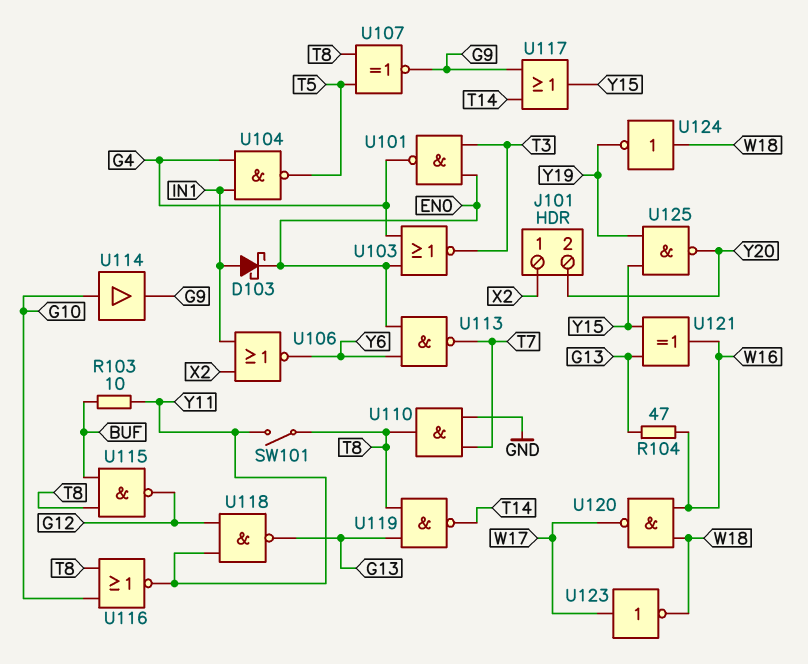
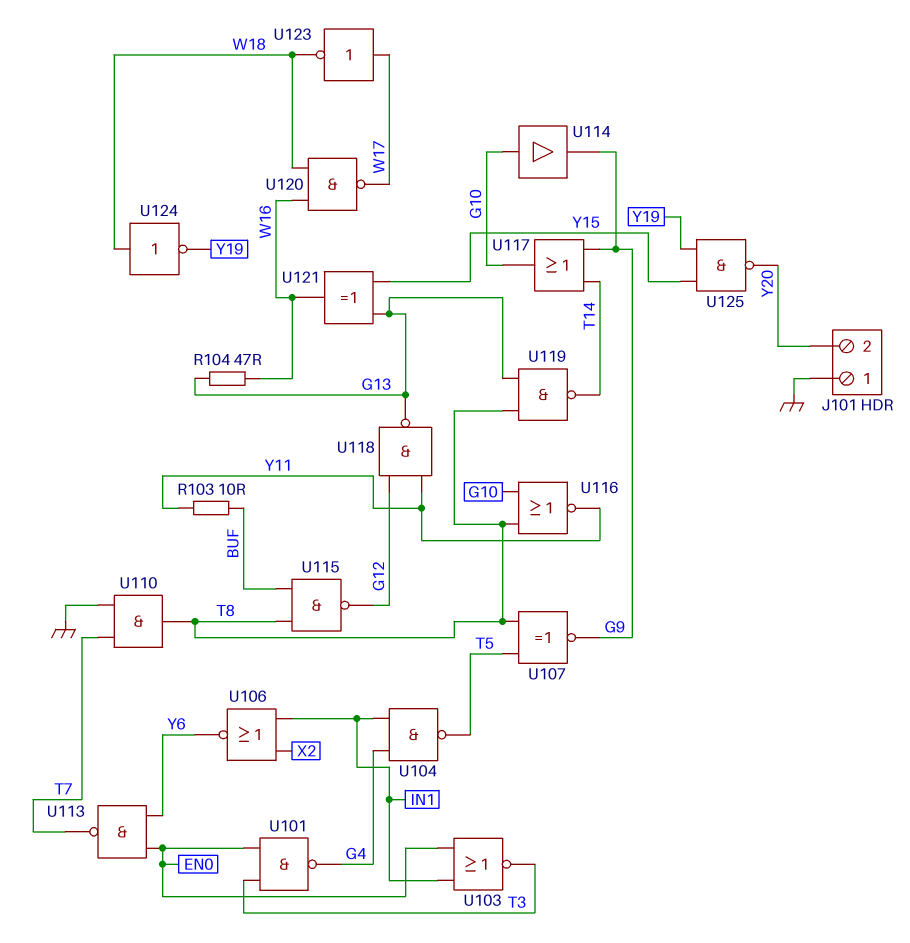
D103: schottky (A IN1, K EN0) -> none
J101 pin 1: X2 -> GND
SW101: switch (T8, Y11) -> none
U103: NOR (in EN0, in G4, out T3) -> NOR (in EN0, in IN1, out T3)
U117: OR (in G9, in T14, out Y15) -> OR (in G9, in T14, out G10)

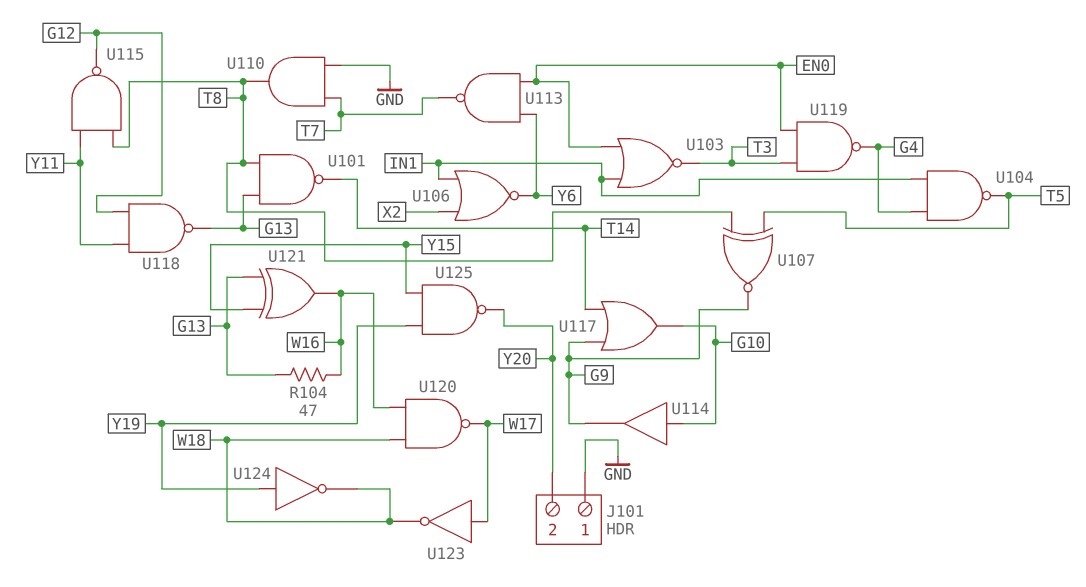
R103: 10 (BUF, Y11) -> none
U101: NAND (in EN0, in T3, out G4) -> NAND (in G13, in T8, out T14)
U115: NAND (in BUF, in T8, out G12) -> NAND (in T8, in Y11, out G12)
U116: NOR (in G10, in T8, out Y11) -> none
U119: NAND (in G13, in T8, out T14) -> NAND (in EN0, in T3, out G4)
U124: NOT (in W18, out Y19) -> NOT (in Y19, out W18)

